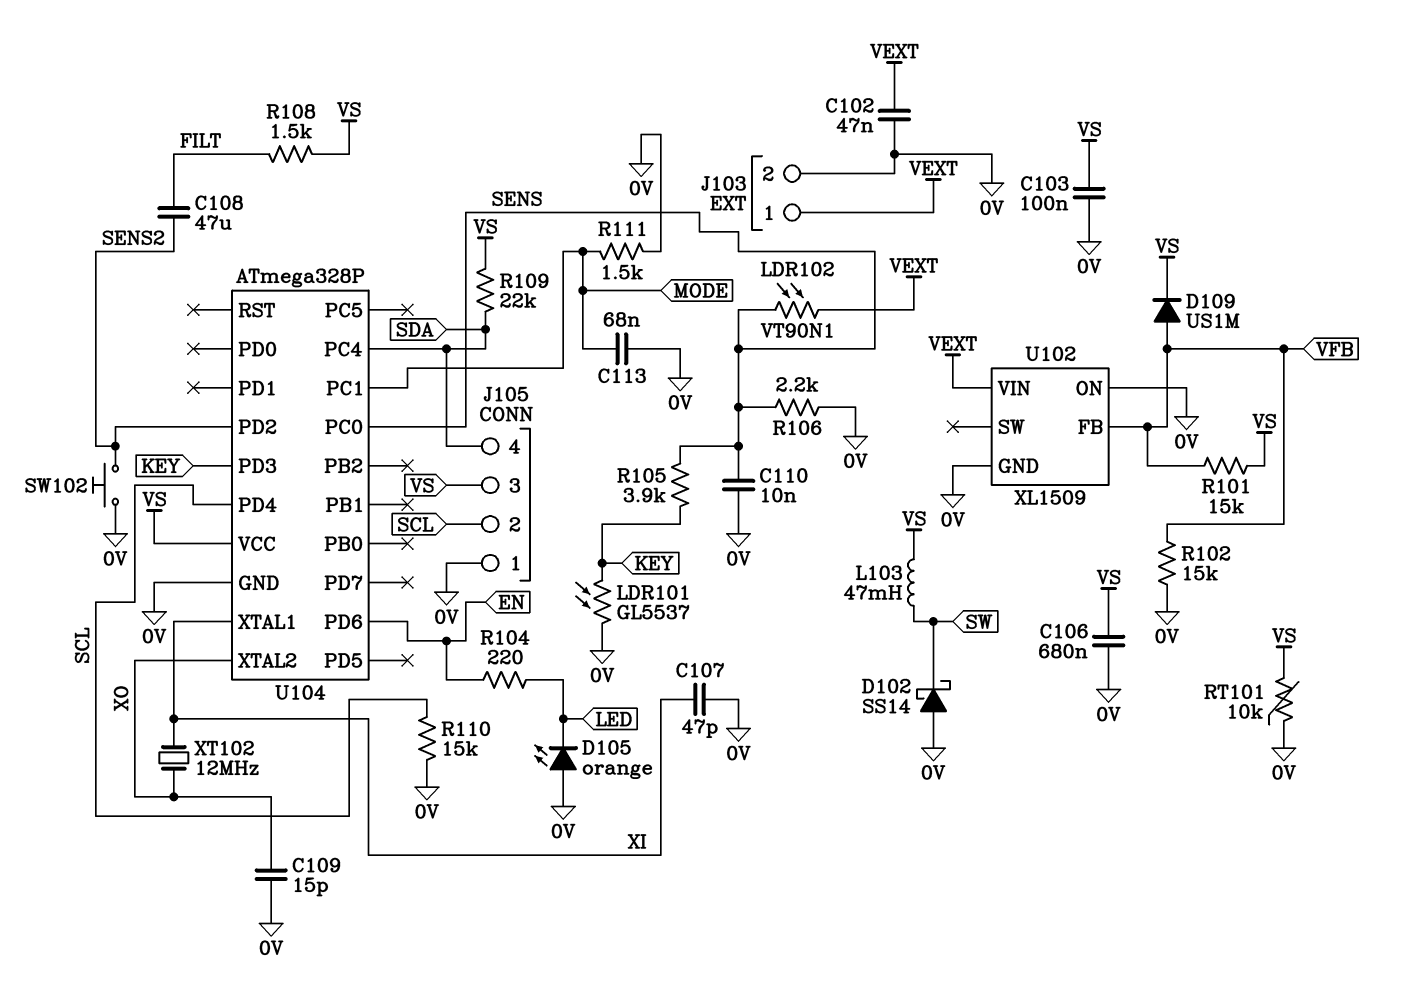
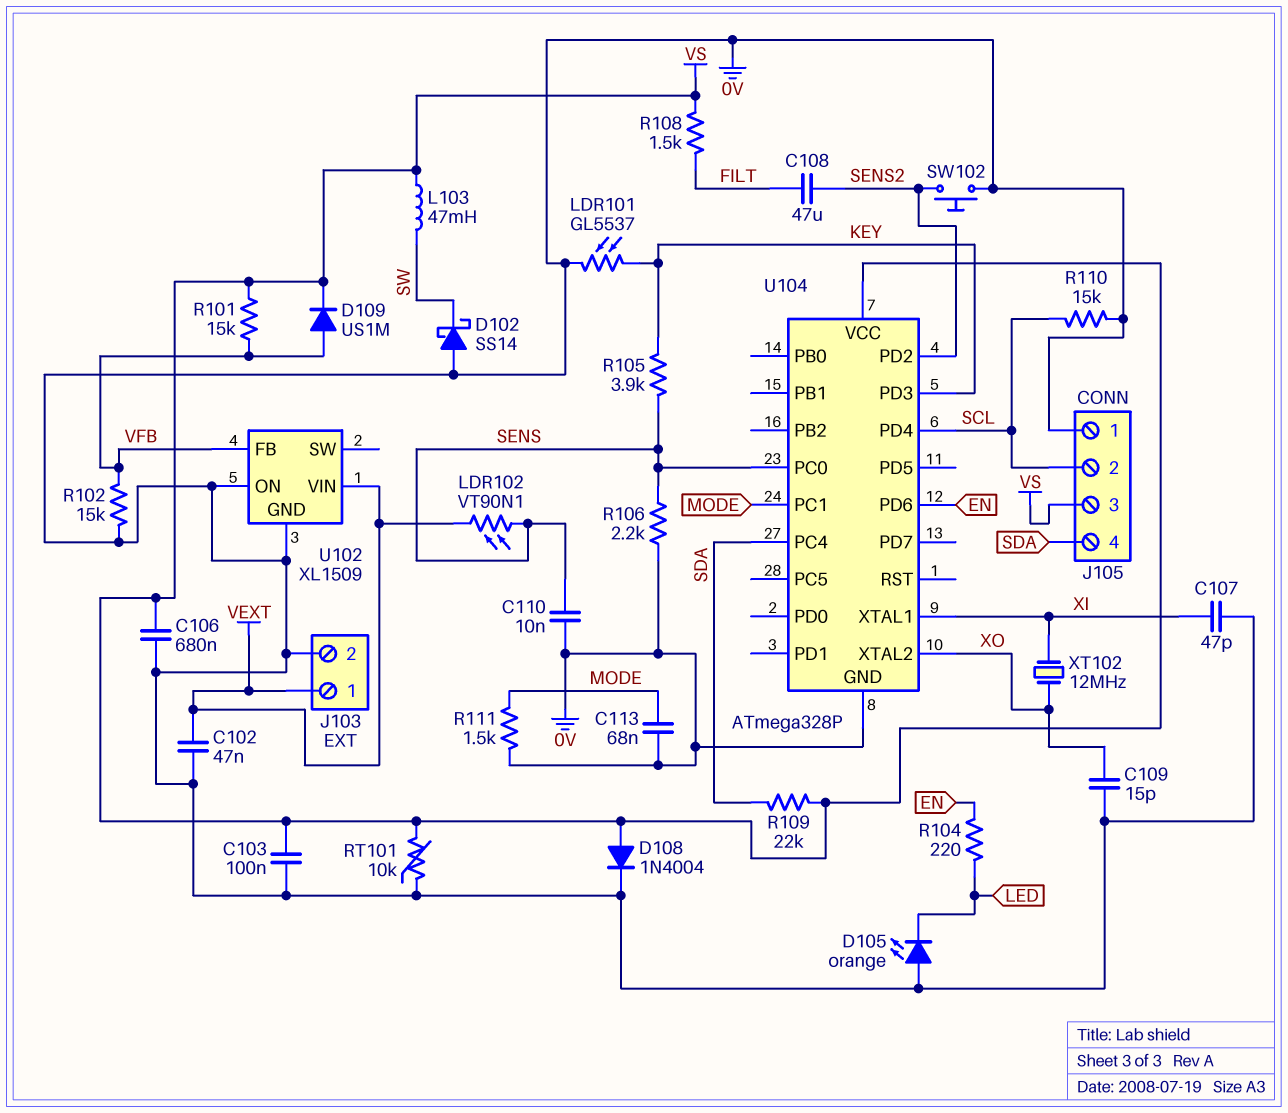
D108: none -> diode 1N4004 (A VS, K 0V)

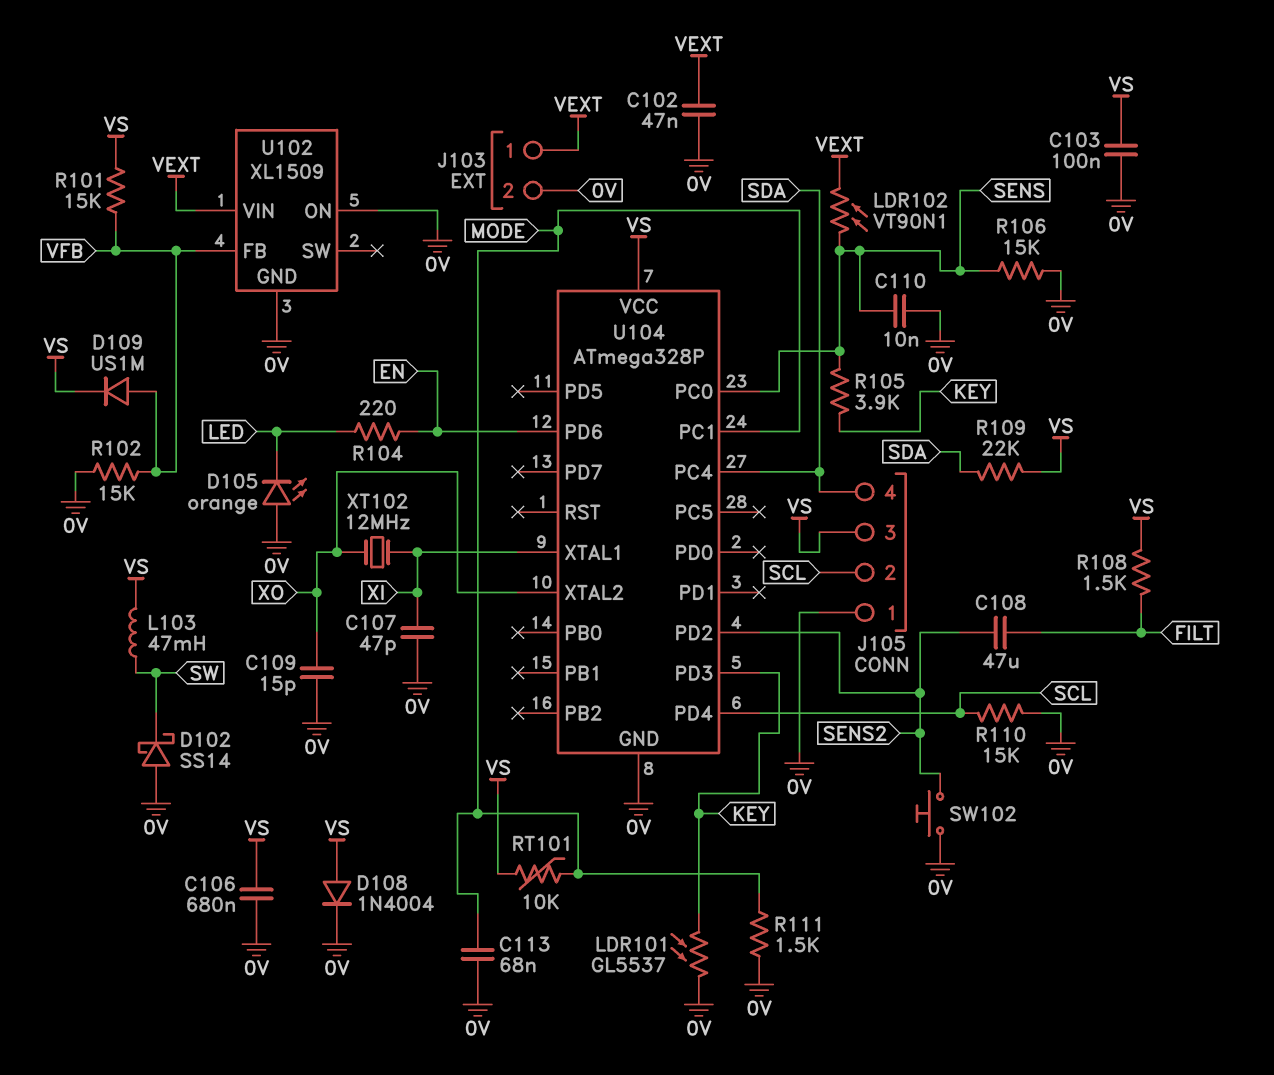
R106: 2.2k (0V, SENS) -> 15k (0V, SENS)
RT101: 10k (0V, VS) -> 10k (MODE, VS)

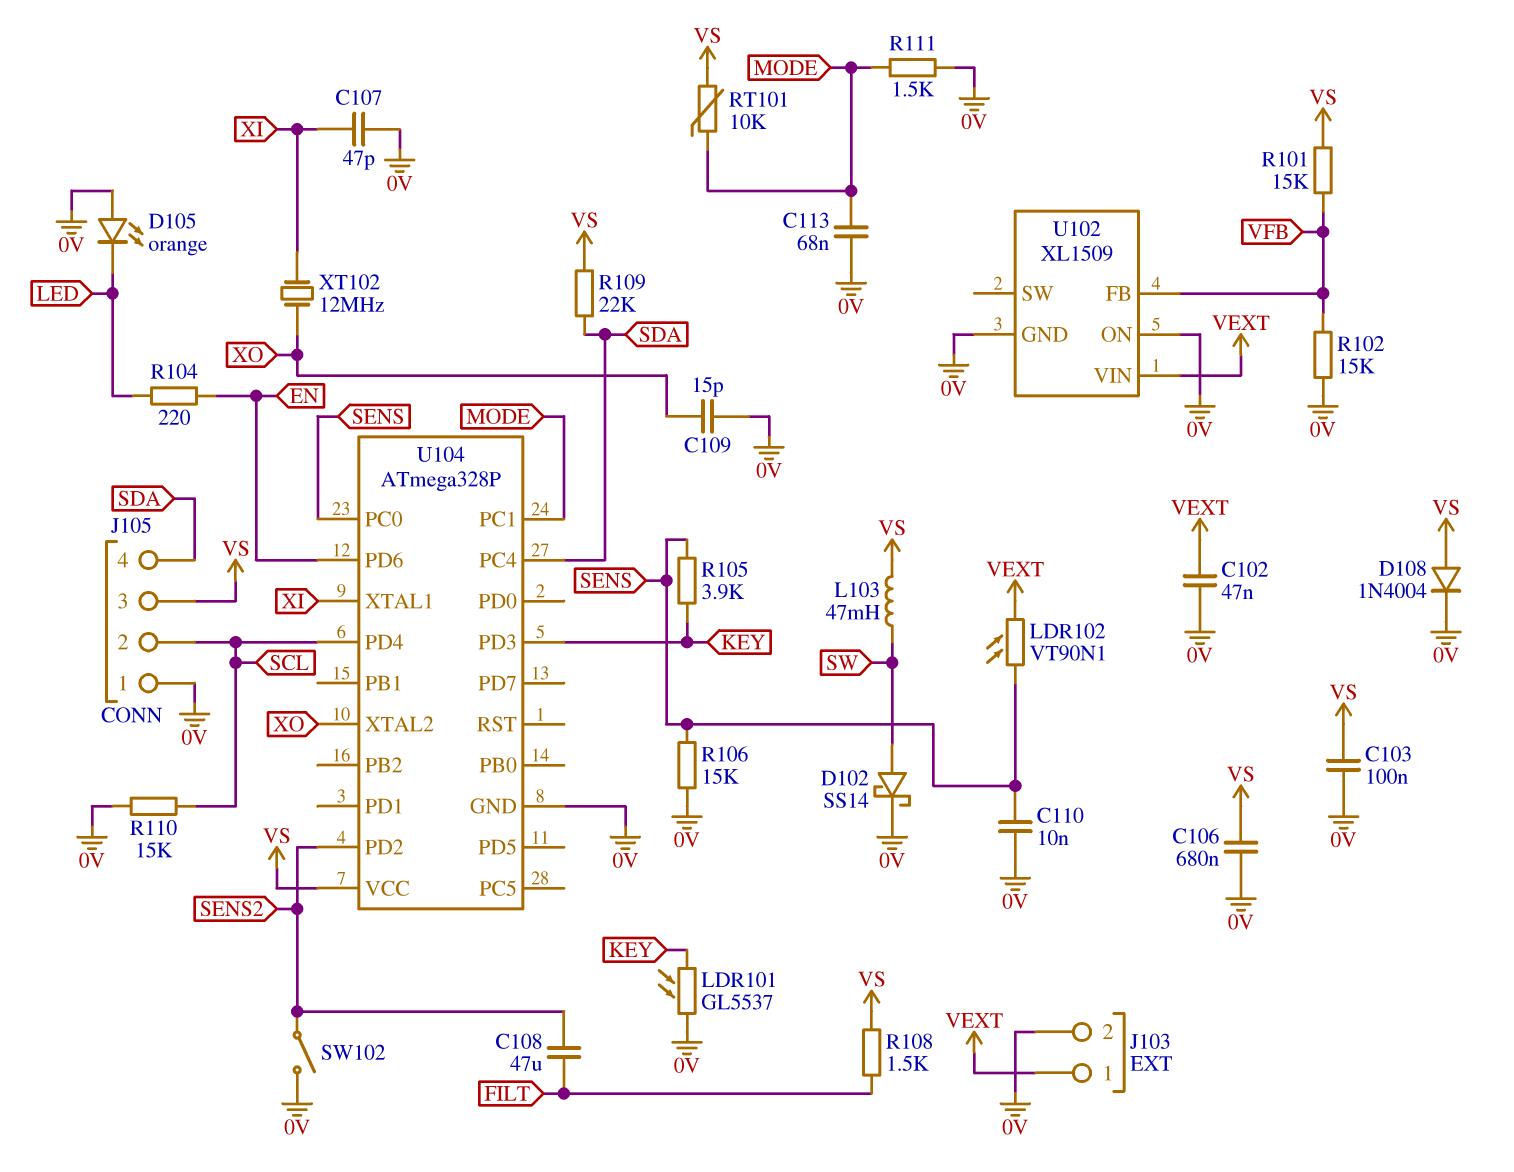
D102: schottky SS14 (A 0V, K SW) -> schottky SS14 (A SW, K 0V)
D109: diode US1M (A VFB, K VS) -> none
SW102: button (0V, SENS2) -> switch (0V, SENS2)

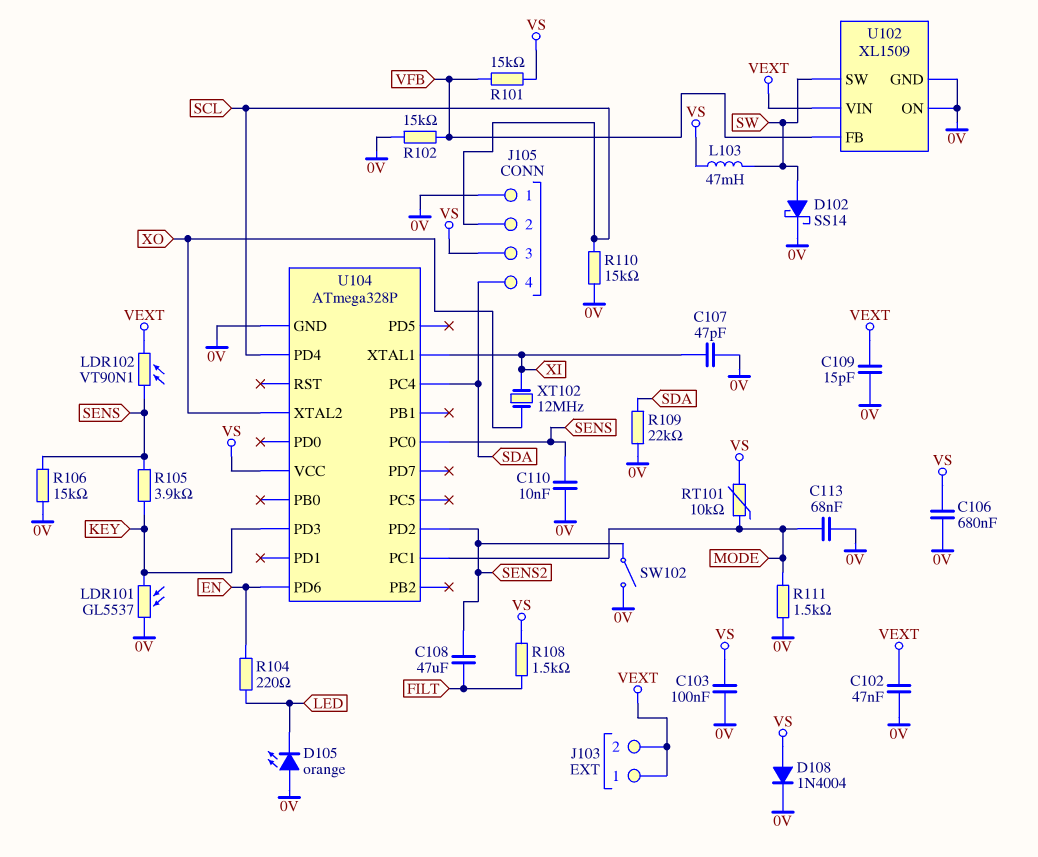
C109: 15pF (0V, XO) -> 15pF (0V, VEXT)
J103 pin 2: 0V -> VEXT
R109: 22k (SDA, VS) -> 22k (0V, SDA)
U102 pin SW: none -> SW

